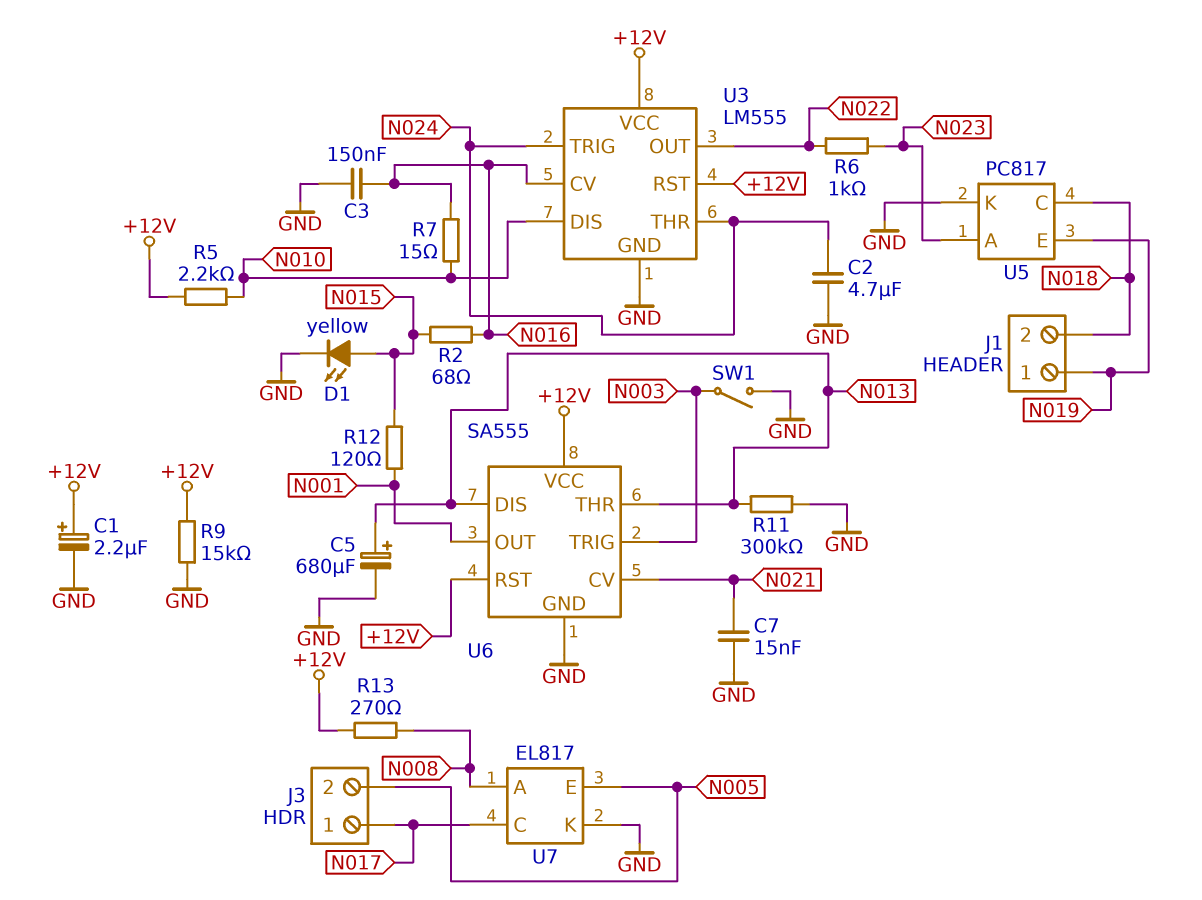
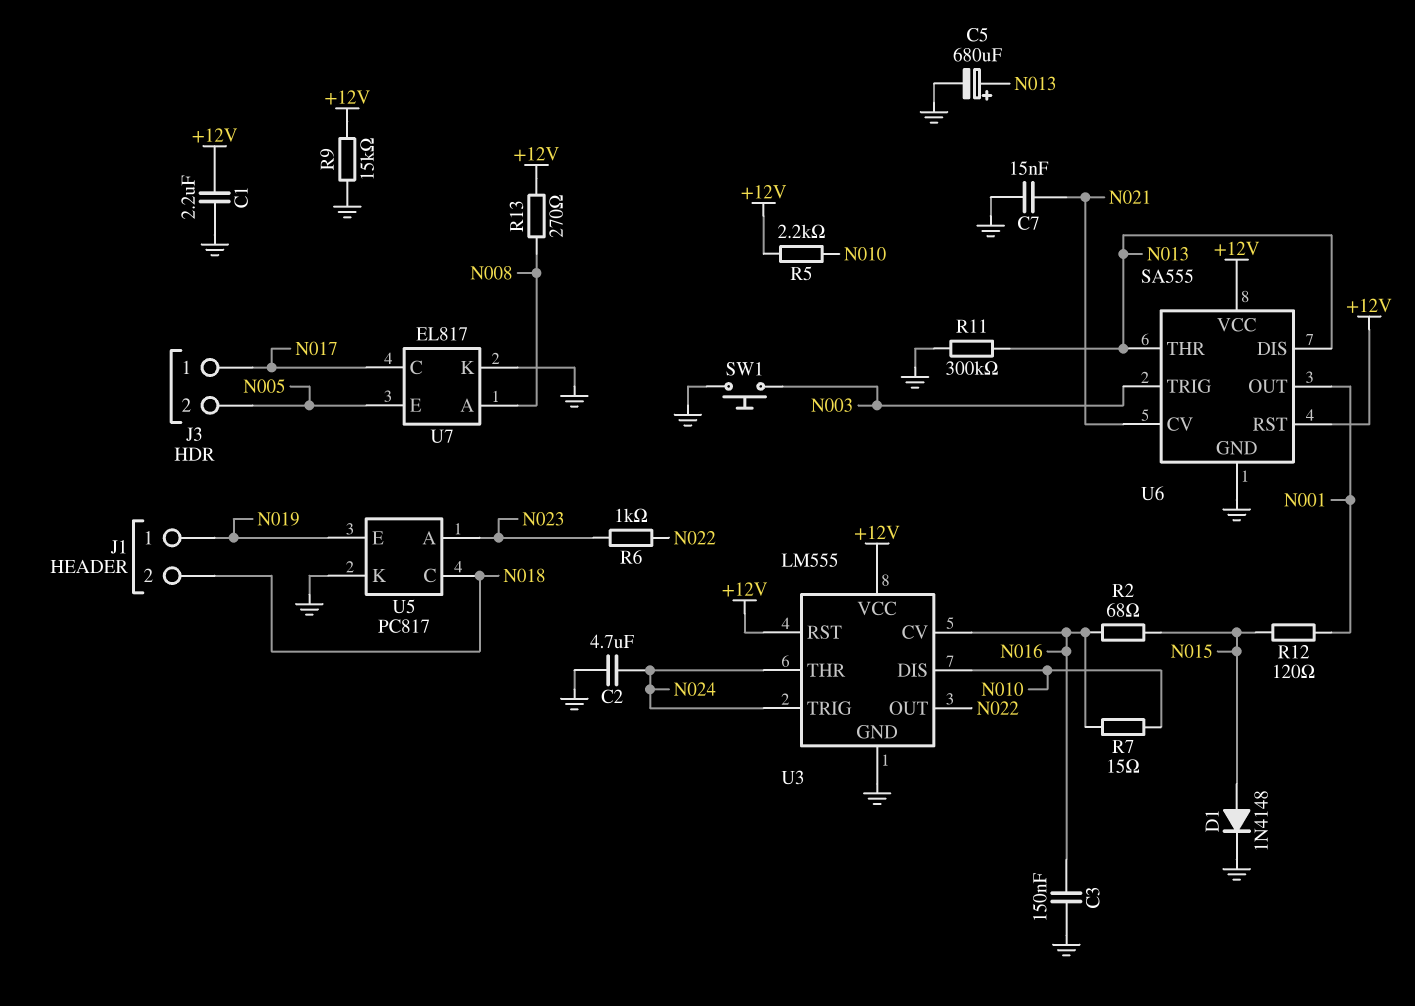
C1: 2.2uF (plus +12V, minus GND) -> 2.2uF (+12V, GND)
D1: LED yellow (A N015, K GND) -> diode 1N4148 (A N015, K GND)
SW1: switch (GND, N003) -> button (GND, N003)

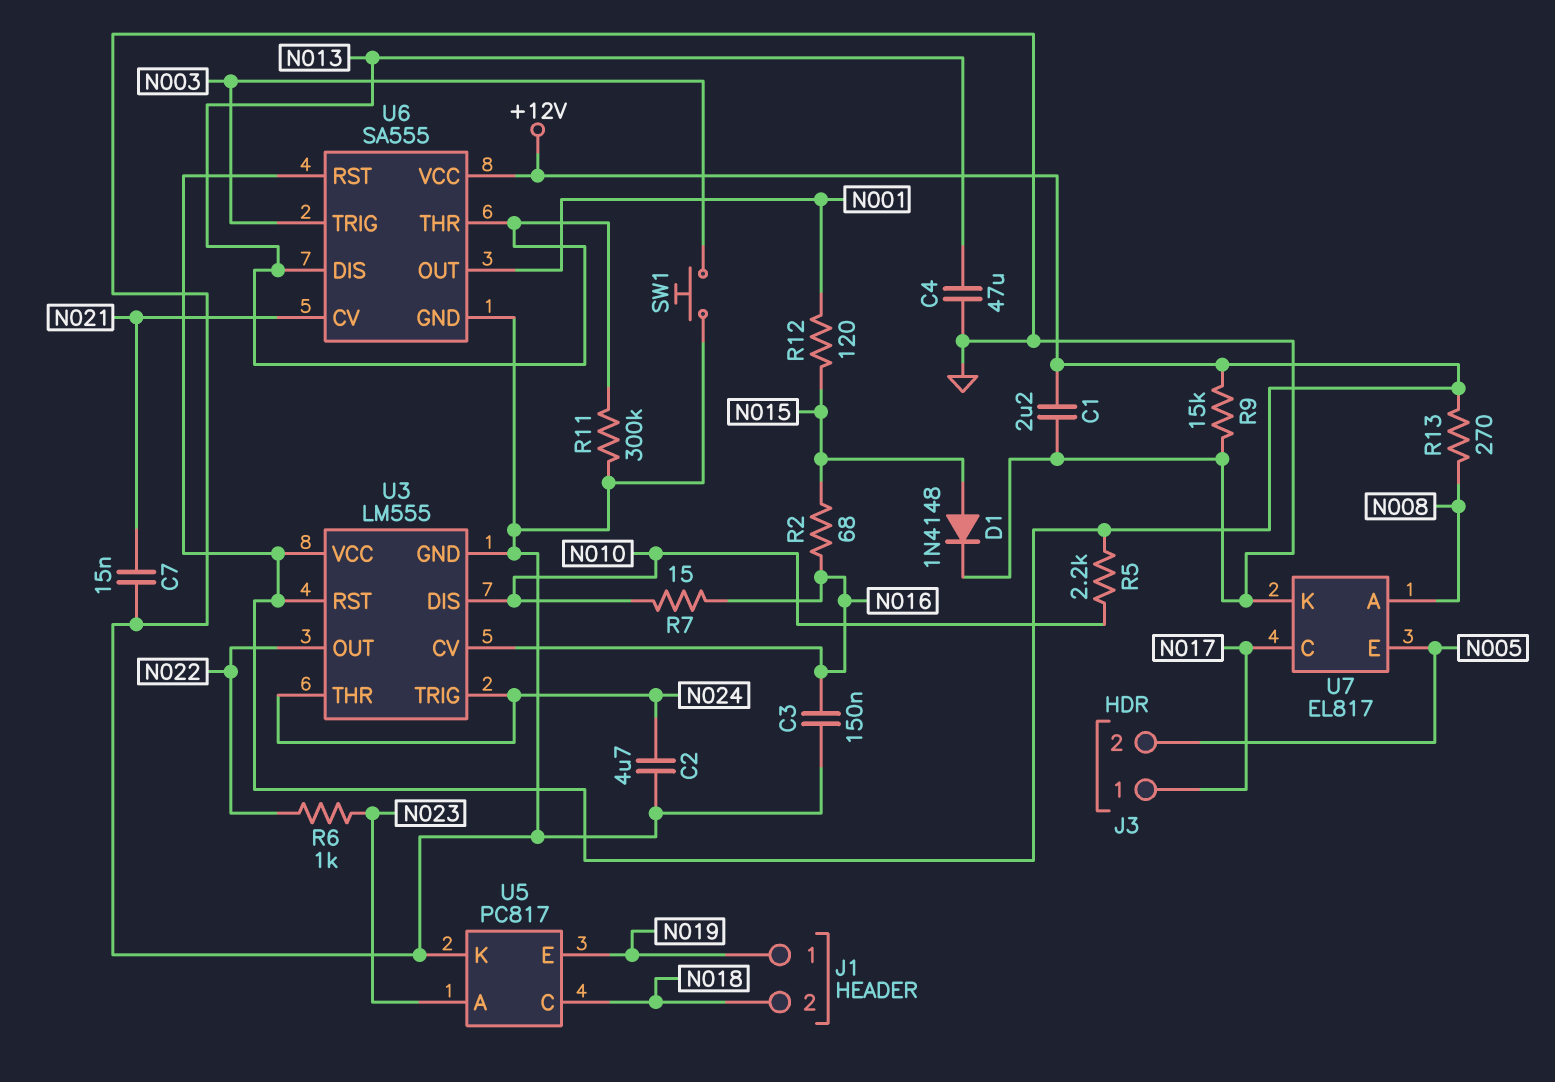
C4: none -> 47uF (GND, N013)
C5: 680uF (plus N013, minus GND) -> none

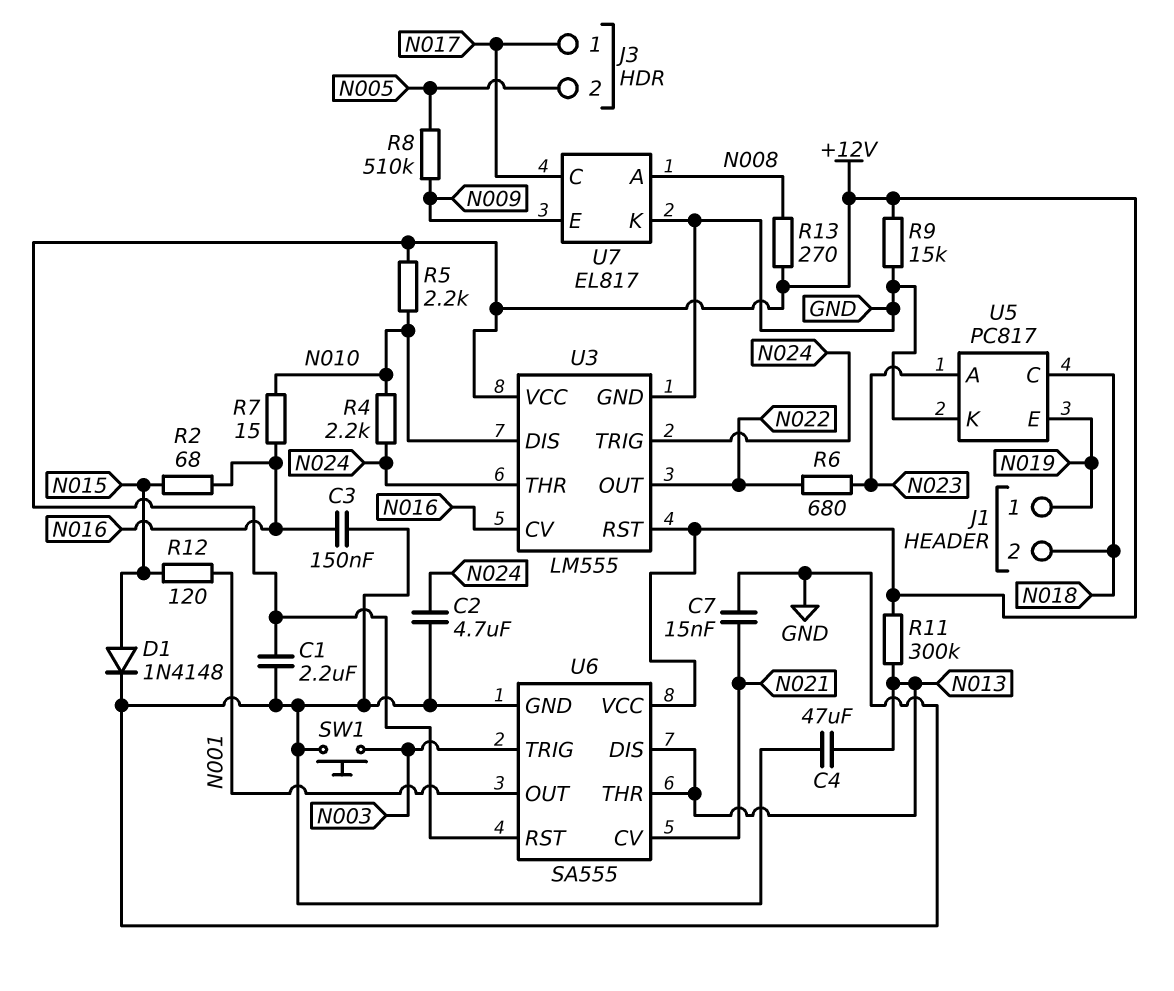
R4: none -> 2.2k (N010, N024)
R6: 1k (N022, N023) -> 680 (N022, N023)
R8: none -> 510k (N005, N009)
R11: 300k (GND, N013) -> 300k (+12V, N013)
U7 pin E: N005 -> N009

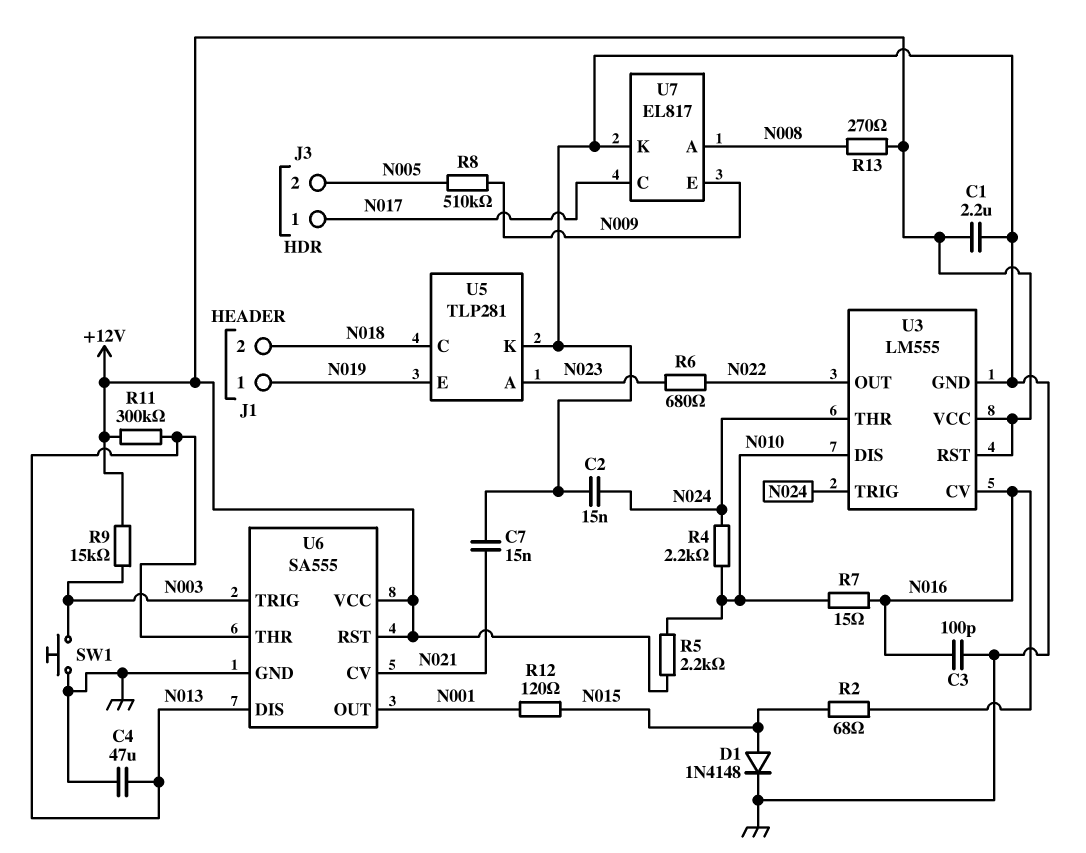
C2: 4.7uF (GND, N024) -> 15nF (GND, N024)
C3: 150nF (GND, N016) -> 100pF (GND, N016)
R9: 15k (+12V, GND) -> 15k (+12V, N003)
U5: PC817 -> TLP281

